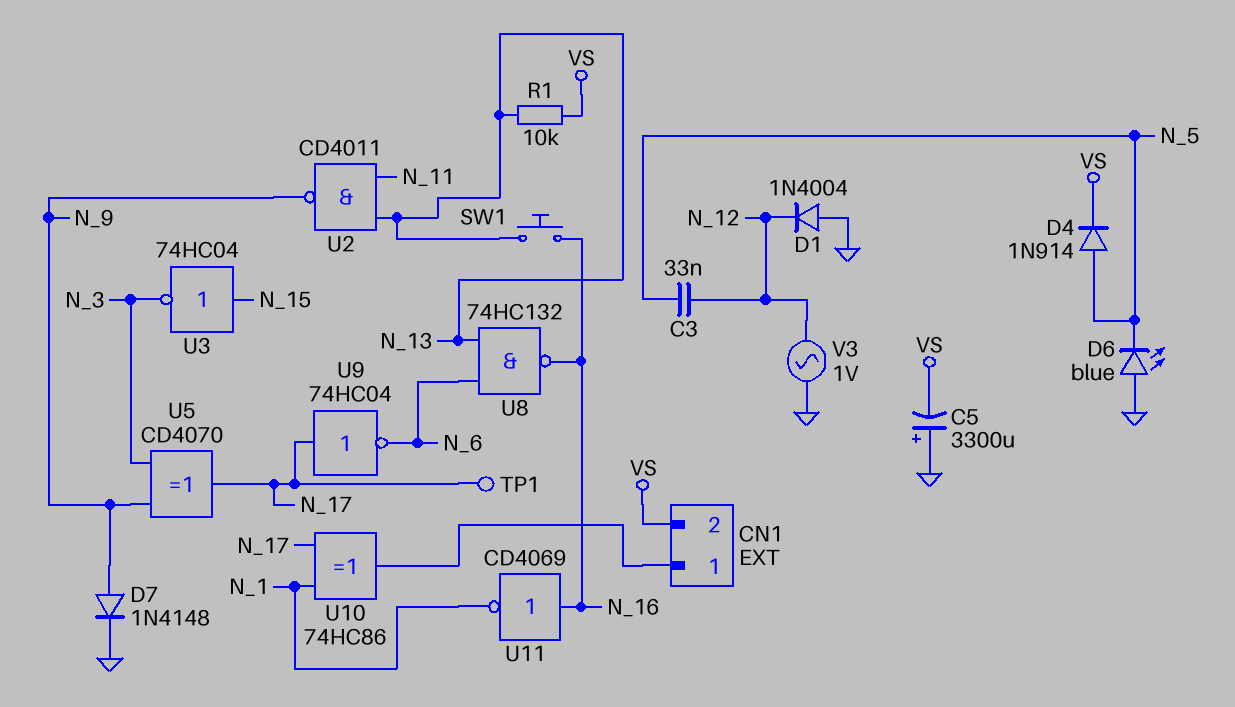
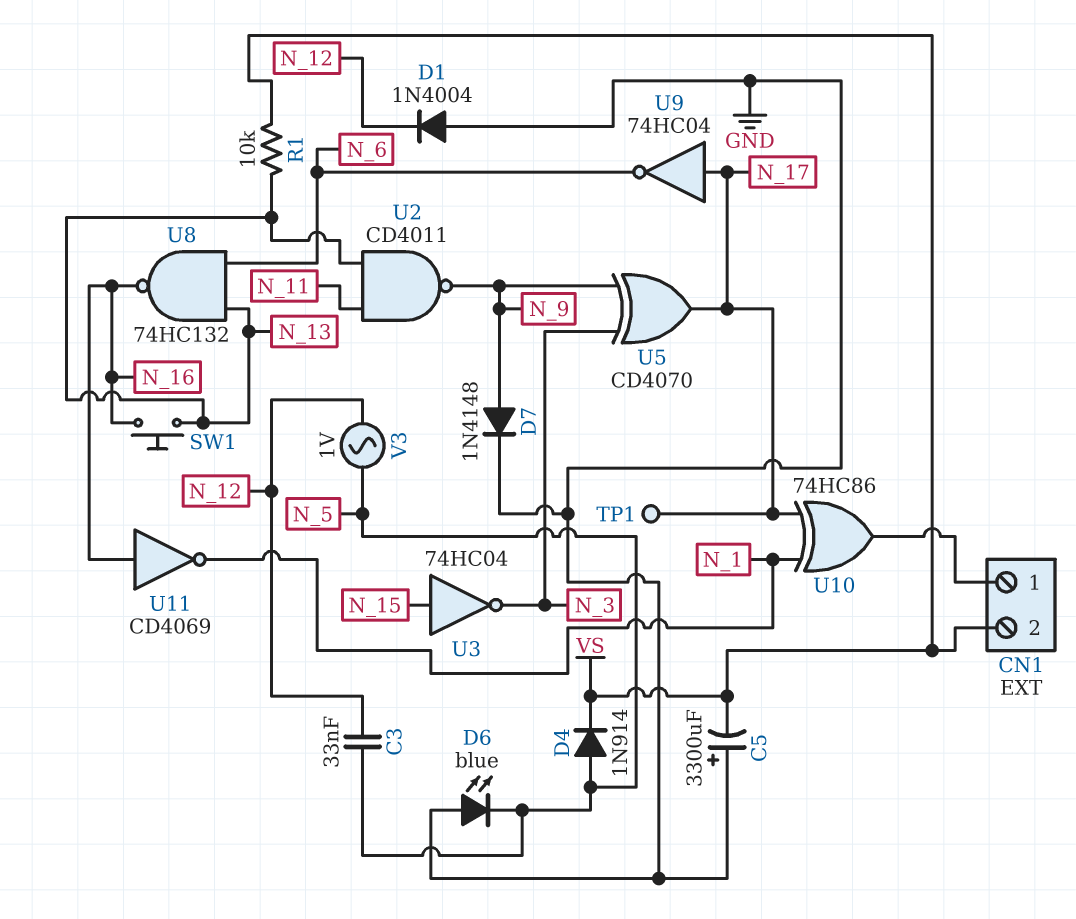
V3: AC 1V (GND, N_12) -> AC 1V (N_5, N_12)

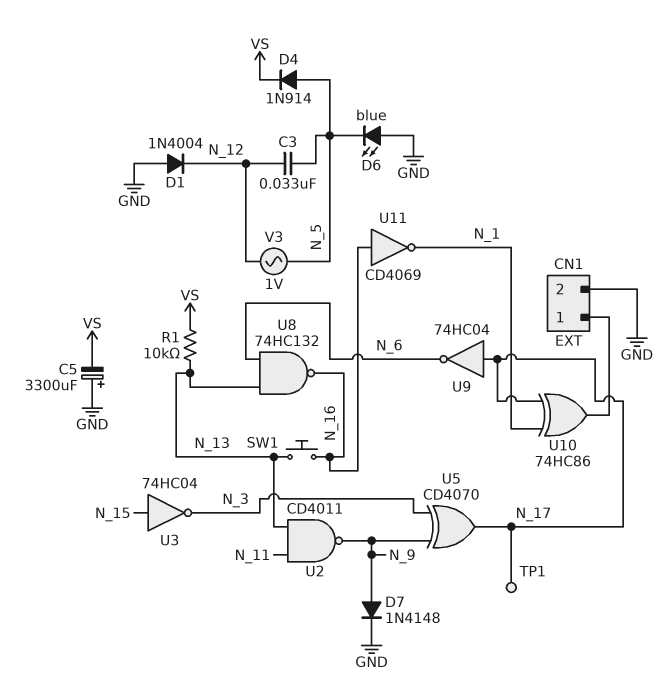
CN1 pin 2: VS -> GND

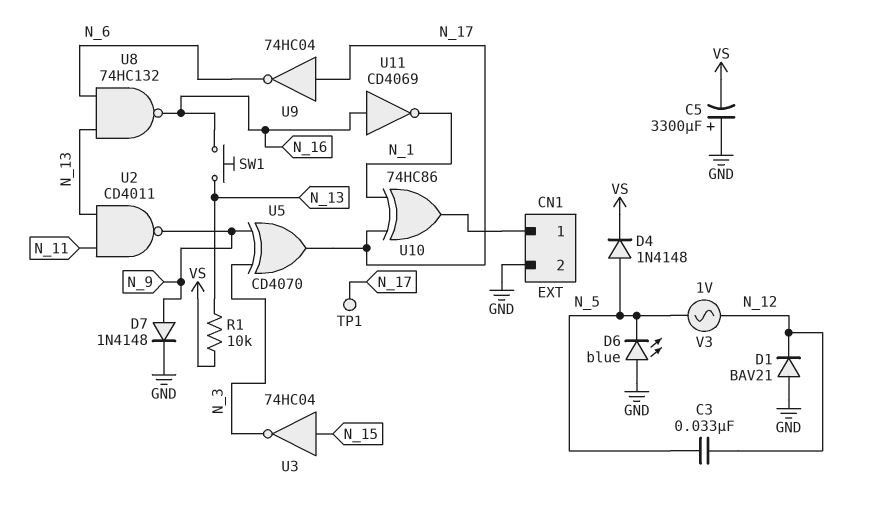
D1: diode 1N4004 (A GND, K N_12) -> diode BAV21 (A GND, K N_12)
D4: diode 1N914 (A N_5, K VS) -> diode 1N4148 (A N_5, K VS)

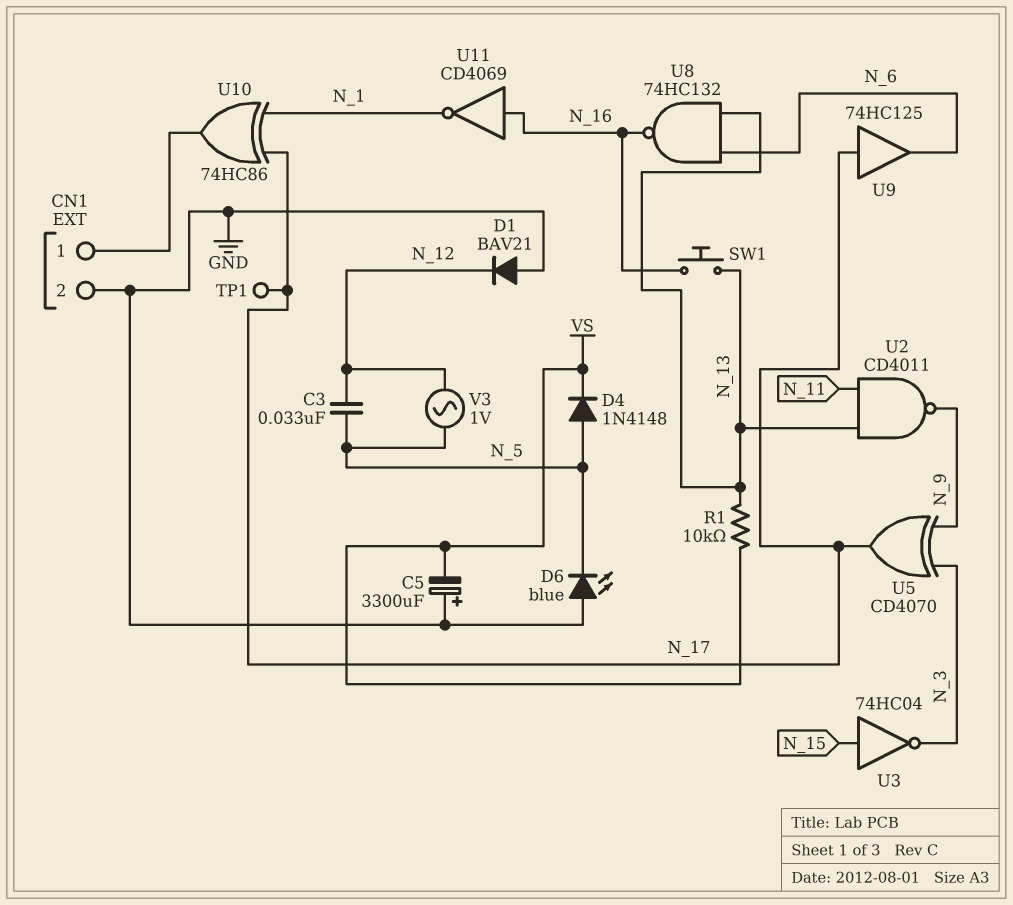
D7: diode 1N4148 (A N_9, K GND) -> none
U9: NOT 74HC04 (in N_17, out N_6) -> buffer 74HC125 (in N_17, out N_6)

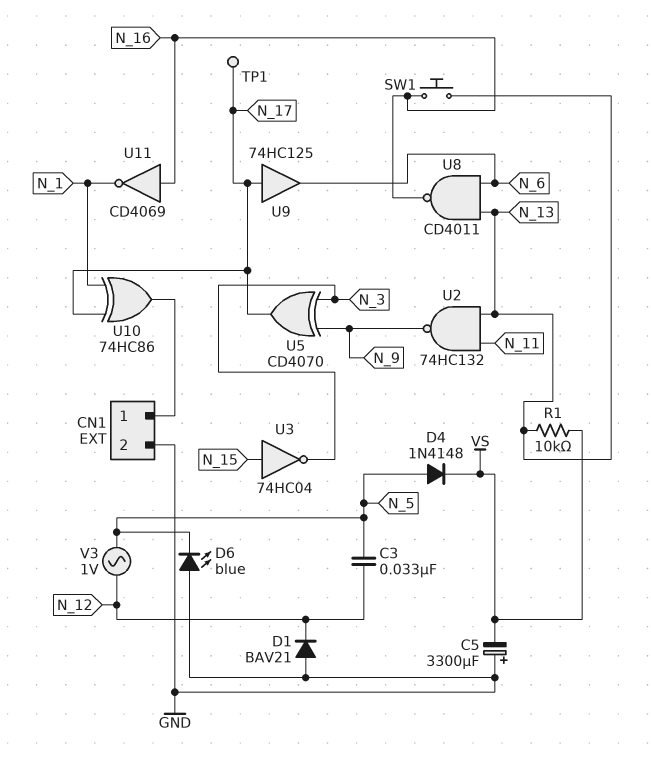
U2: NAND CD4011 (in N_11, in N_13, out N_9) -> NAND 74HC132 (in N_11, in N_13, out N_9)
U8: NAND 74HC132 (in N_6, in N_13, out N_16) -> NAND CD4011 (in N_6, in N_13, out N_16)

